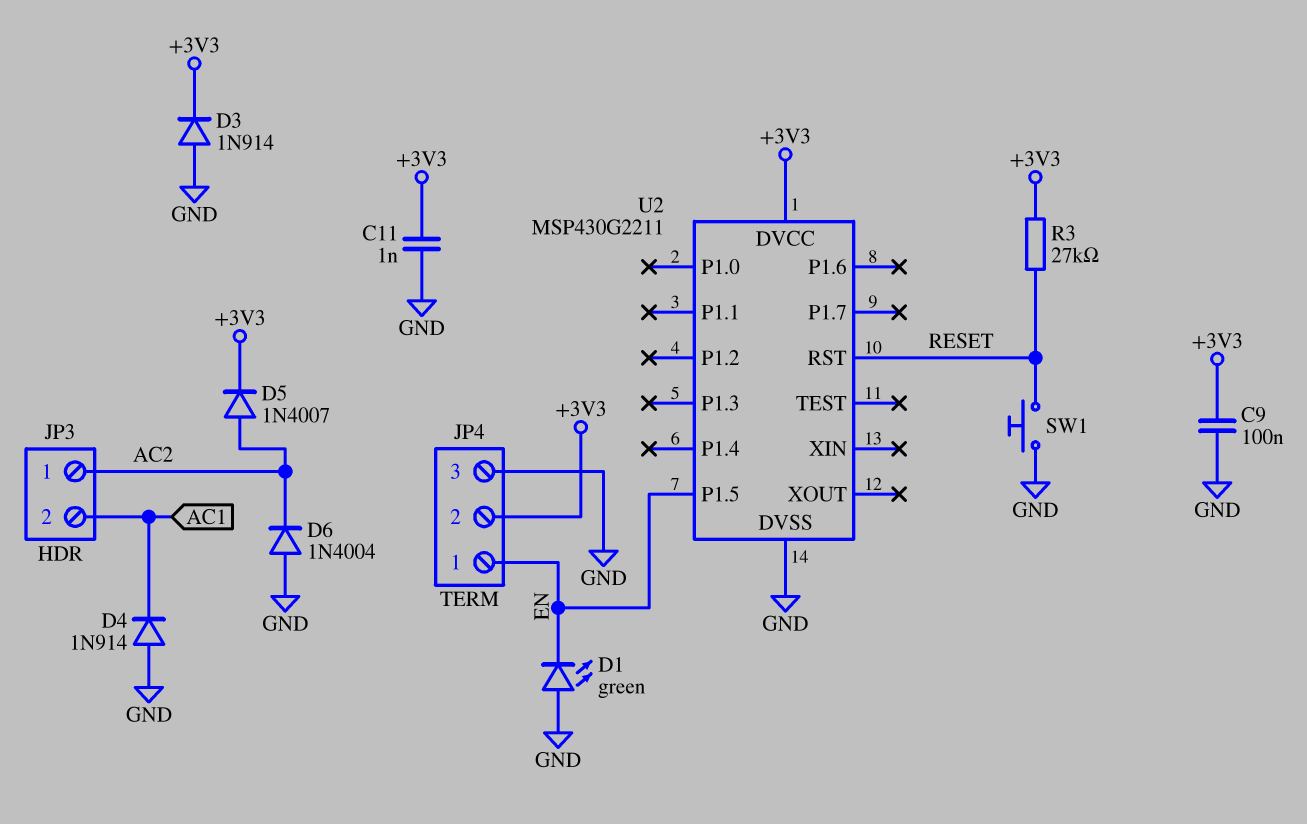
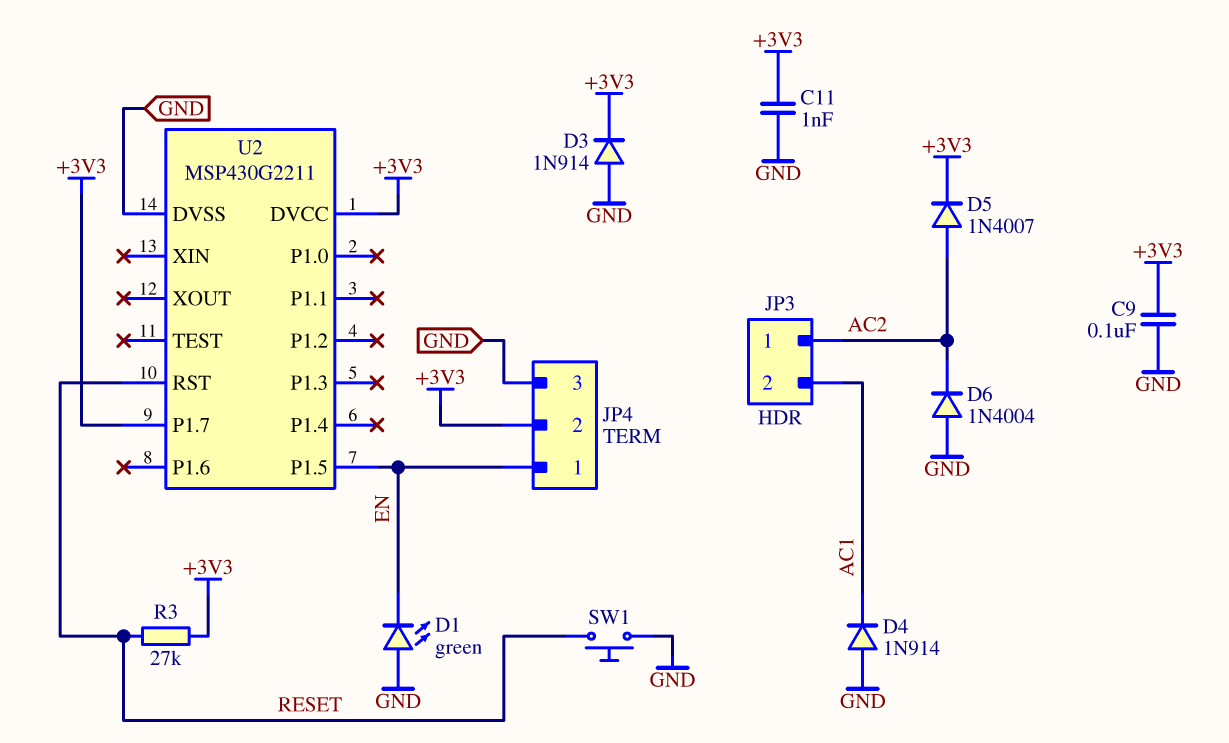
U2 pin P1.7: none -> +3V3

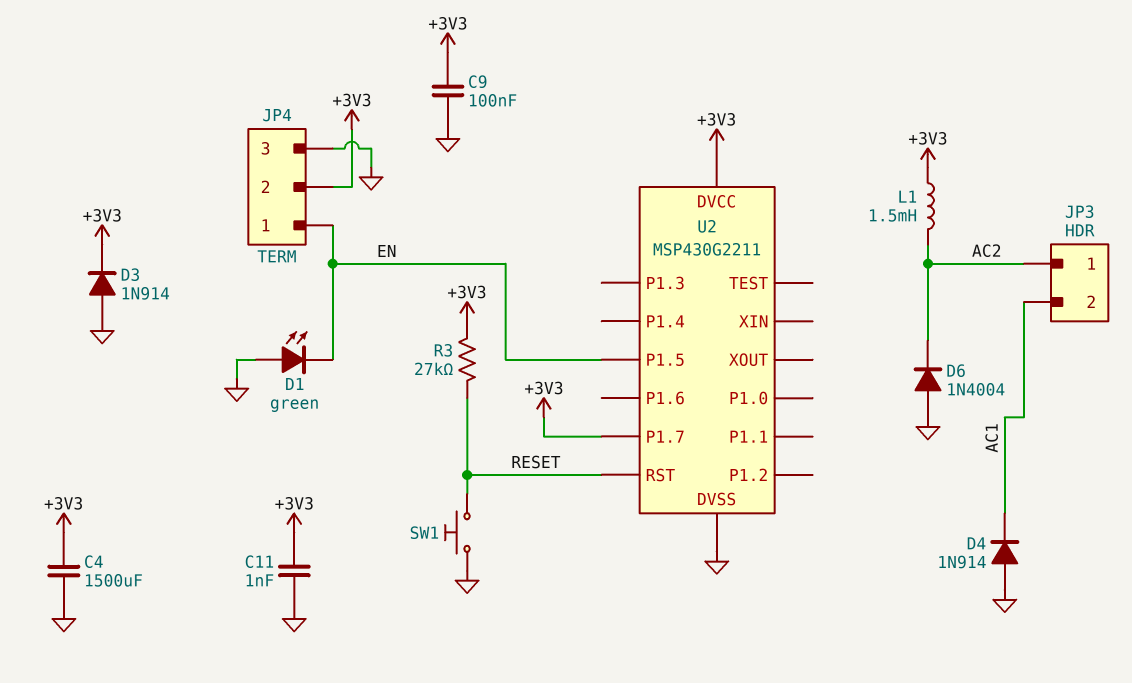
C4: none -> 1500uF (+3V3, GND)
D5: diode 1N4007 (A AC2, K +3V3) -> none
L1: none -> 1.5mH (+3V3, AC2)

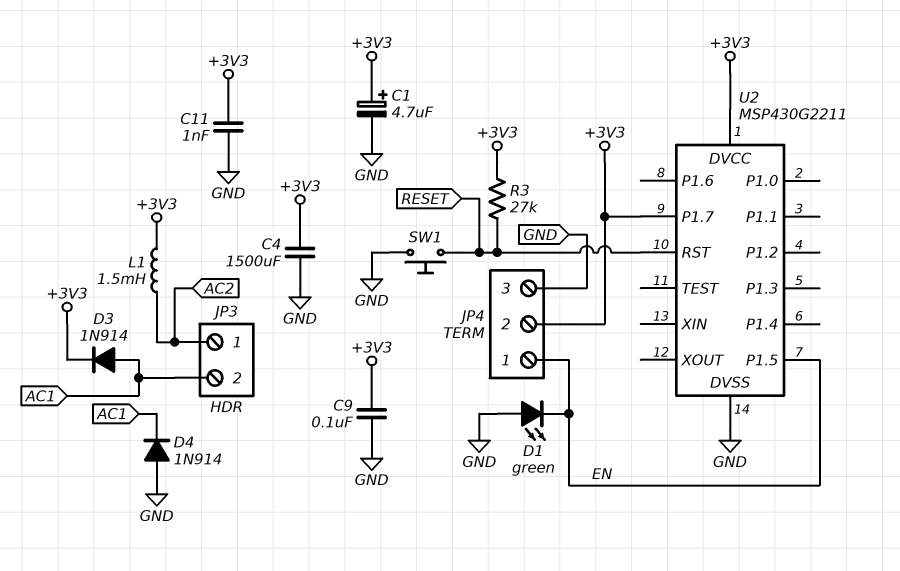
C1: none -> 4.7uF (plus +3V3, minus GND)
D3: diode 1N914 (A GND, K +3V3) -> diode 1N914 (A AC1, K +3V3)
D6: diode 1N4004 (A GND, K AC2) -> none

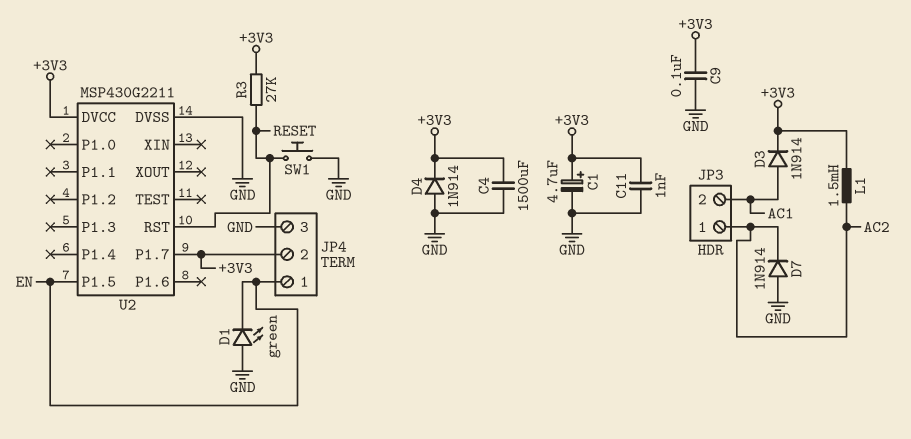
D4: diode 1N914 (A GND, K AC1) -> diode 1N914 (A GND, K +3V3)
D7: none -> diode 1N914 (A GND, K AC2)

